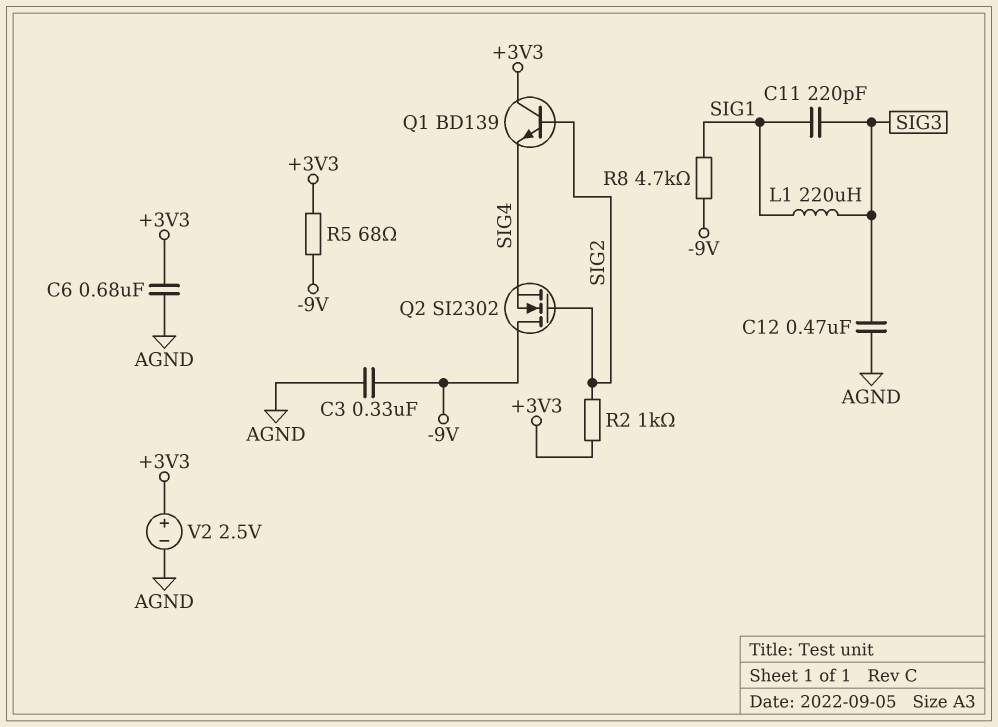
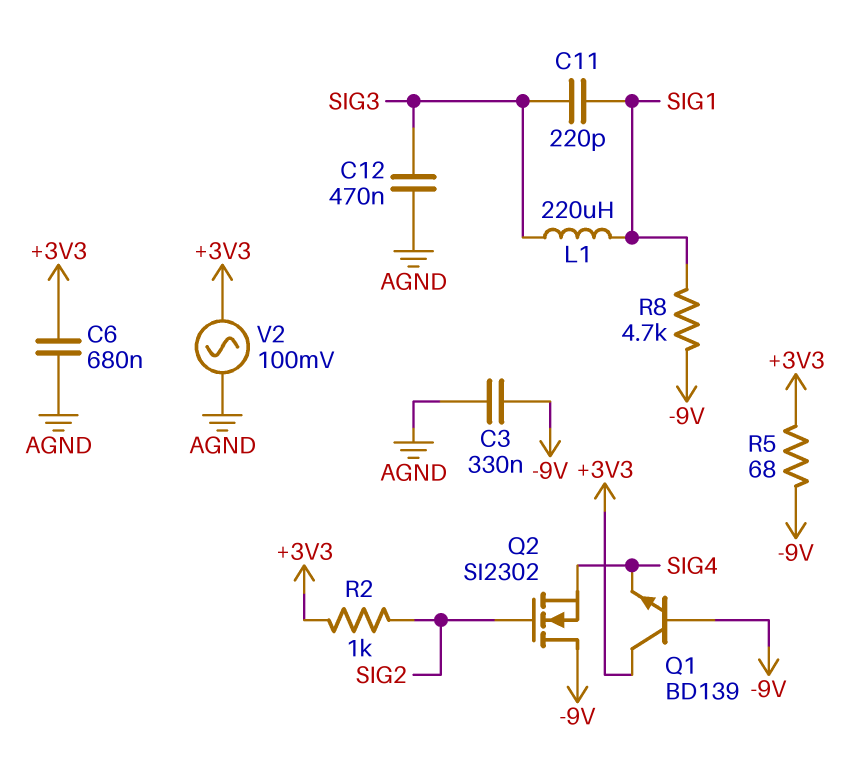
Q1: NPN BD139 (B SIG2, C +3V3, E SIG4) -> NPN BD139 (B -9V, C +3V3, E SIG4)
V2: 2.5V (plus +3V3, minus AGND) -> AC 100mV (+3V3, AGND)

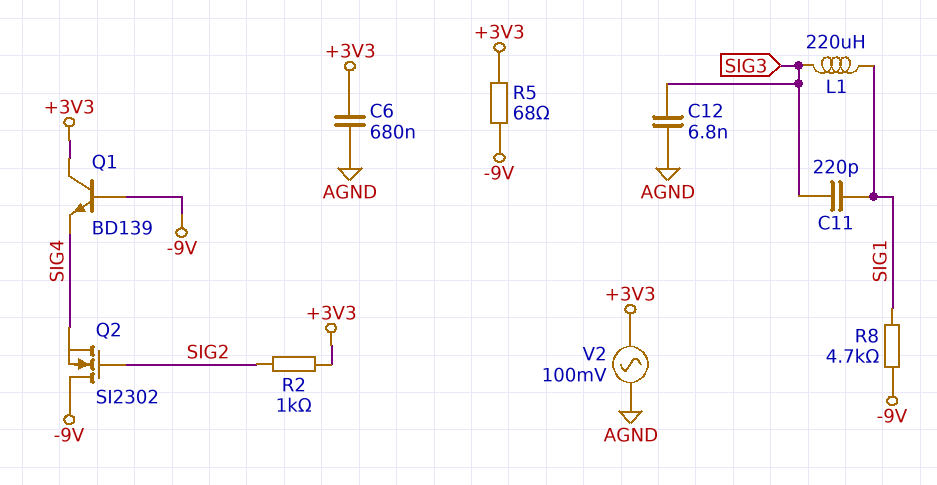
C3: 330nF (-9V, AGND) -> none
C12: 470nF (AGND, SIG3) -> 6.8nF (AGND, SIG3)

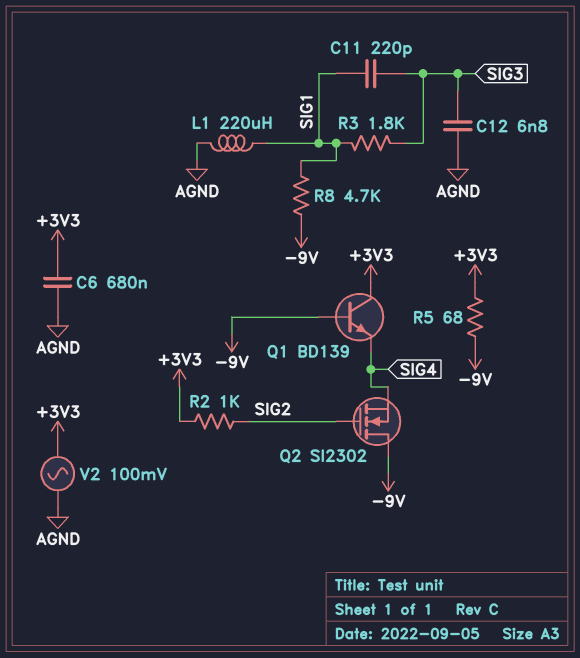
L1: 220uH (SIG1, SIG3) -> 220uH (AGND, SIG1)
R3: none -> 1.8k (SIG1, SIG3)

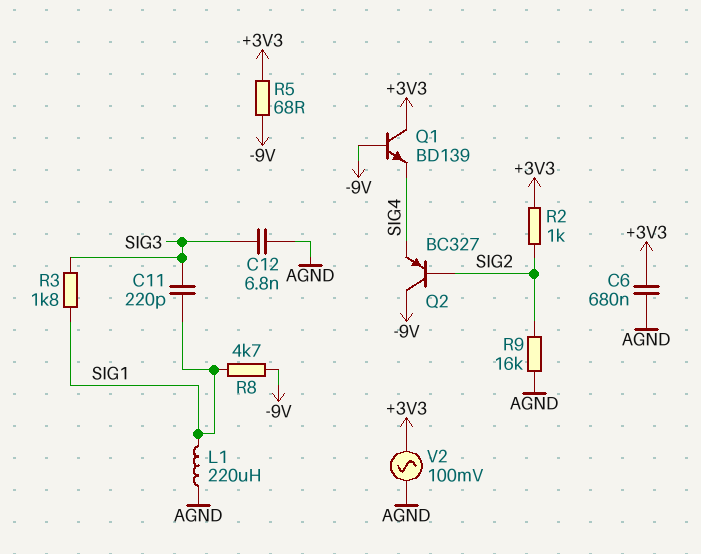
Q2: NMOS SI2302 (G SIG2, D -9V, S SIG4) -> PNP BC327 (B SIG2, C -9V, E SIG4)
R9: none -> 16k (AGND, SIG2)

